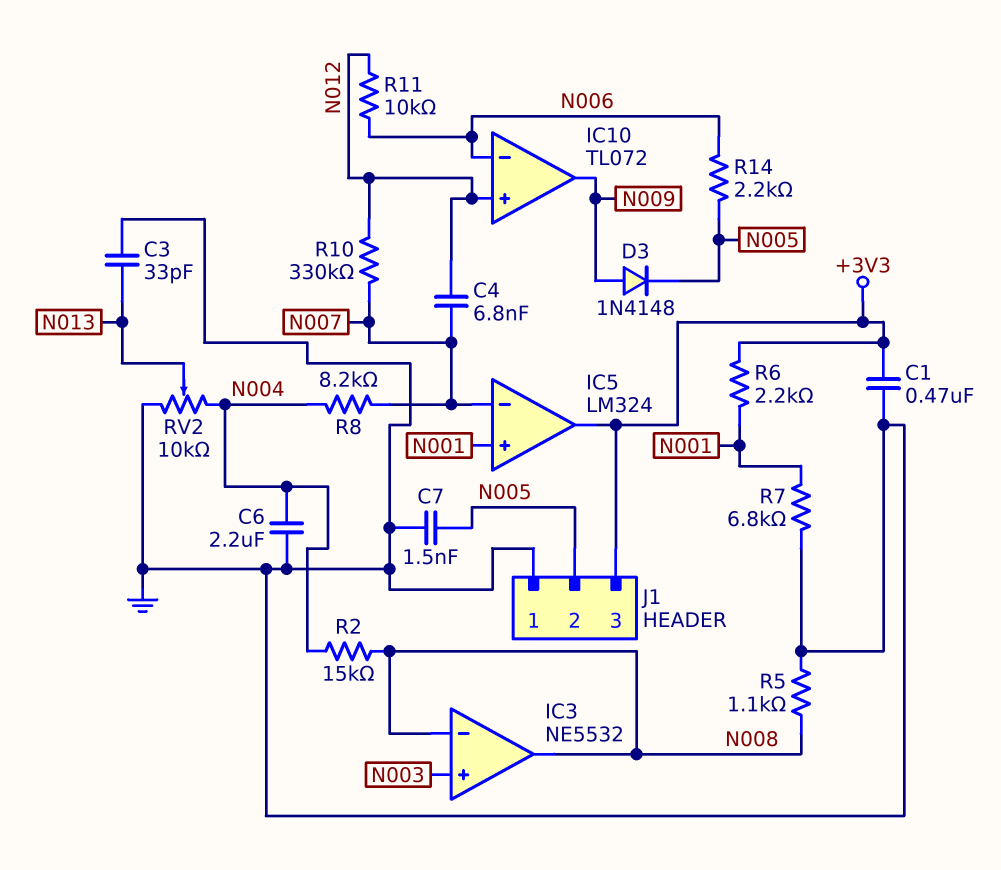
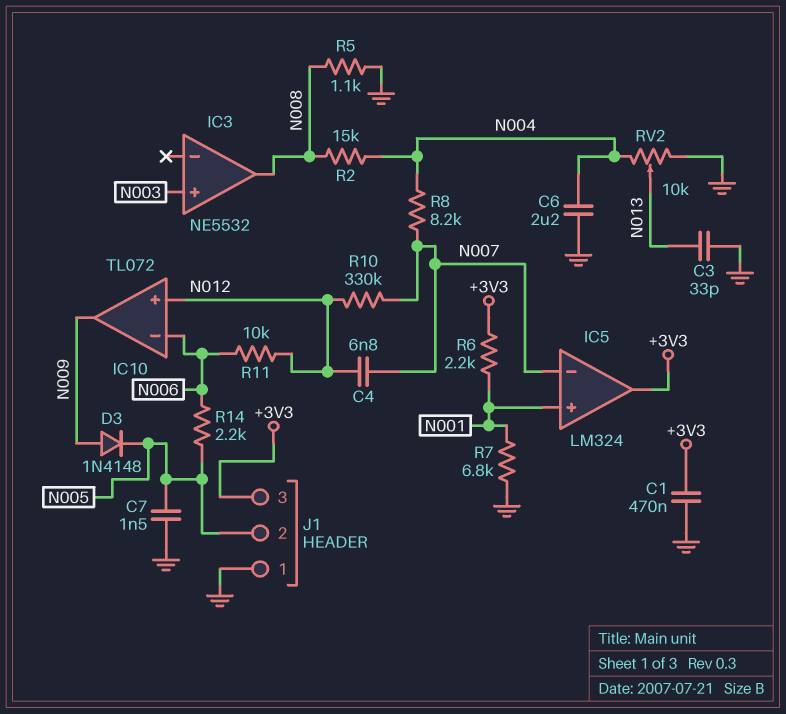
IC3 pin in-: N008 -> none

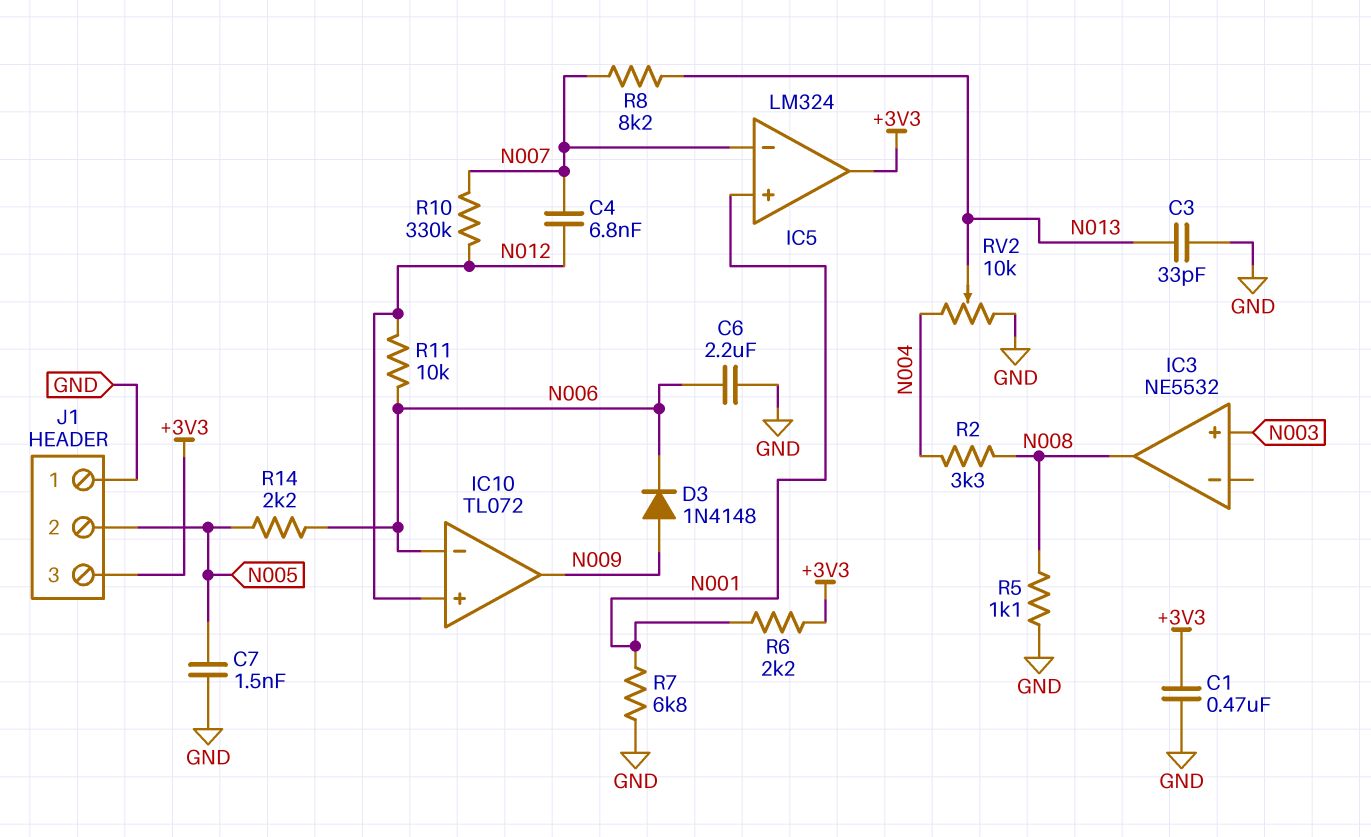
C6: 2.2uF (GND, N004) -> 2.2uF (GND, N006)
D3: diode 1N4148 (A N009, K N005) -> diode 1N4148 (A N009, K N006)
R2: 15k (N004, N008) -> 3.3k (N004, N008)
R8: 8.2k (N004, N007) -> 8.2k (N007, N013)

